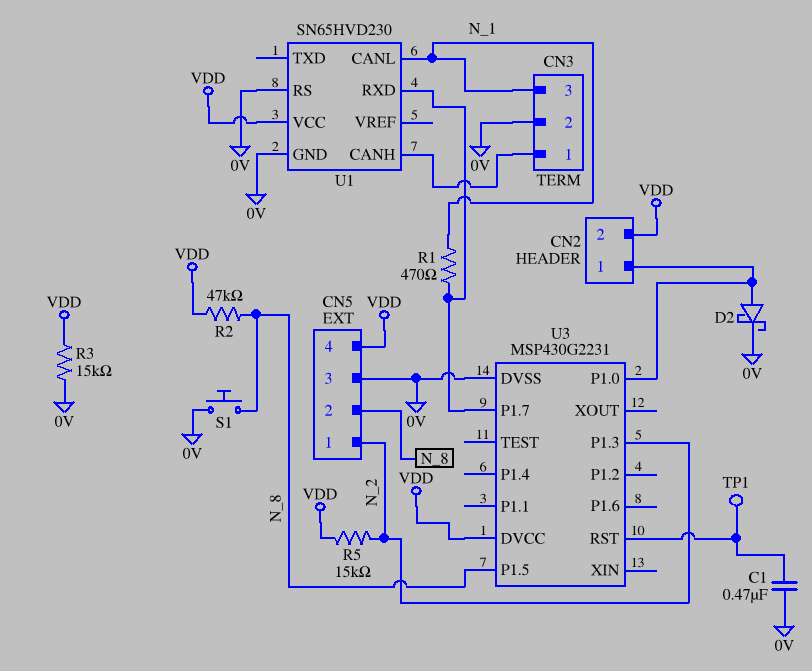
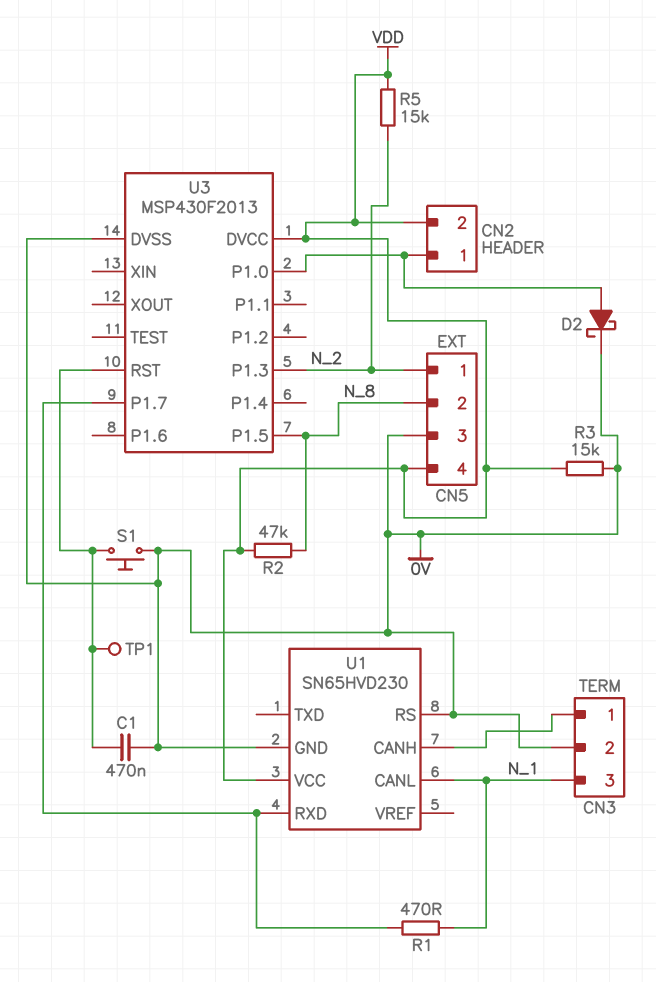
S1: button (0V, N_8) -> button (0V, U3/RST)
U3: MSP430G2231 -> MSP430F2013

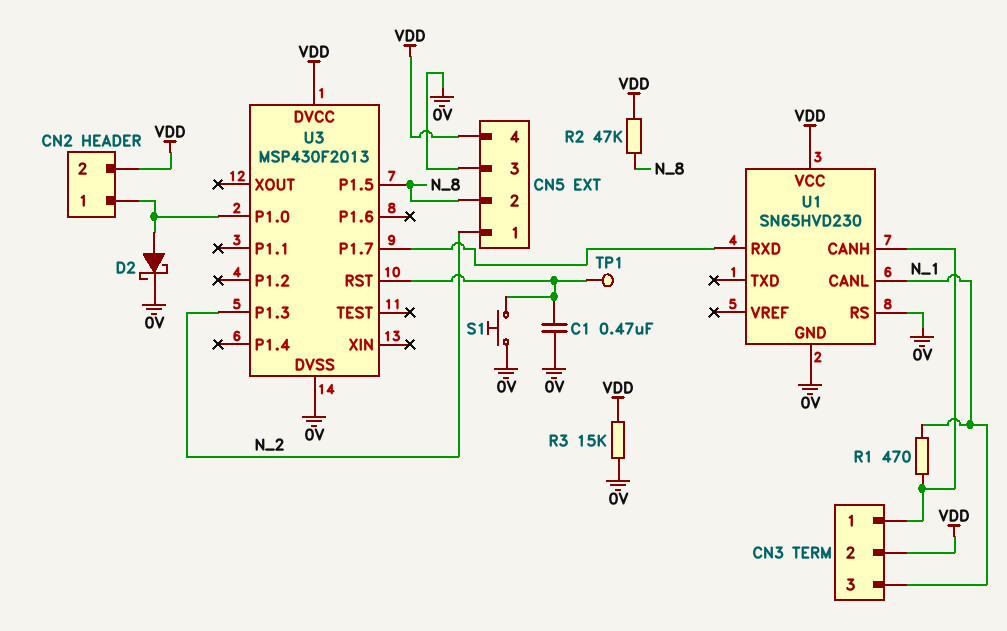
CN3 pin 2: 0V -> VDD
R1: 470 (N_1, U1/RXD) -> 470 (CN3/1, N_1)
R5: 15k (N_2, VDD) -> none

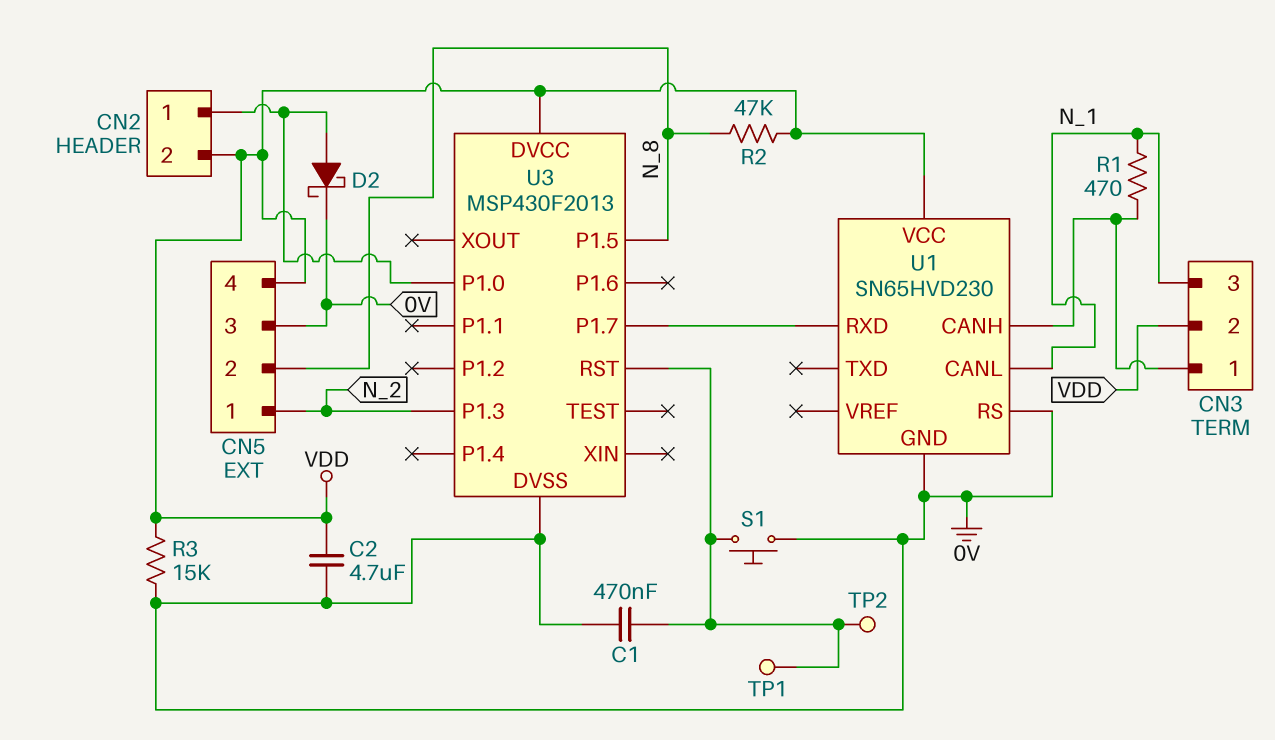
C2: none -> 4.7uF (0V, VDD)
TP2: none -> test point (U3/RST)

